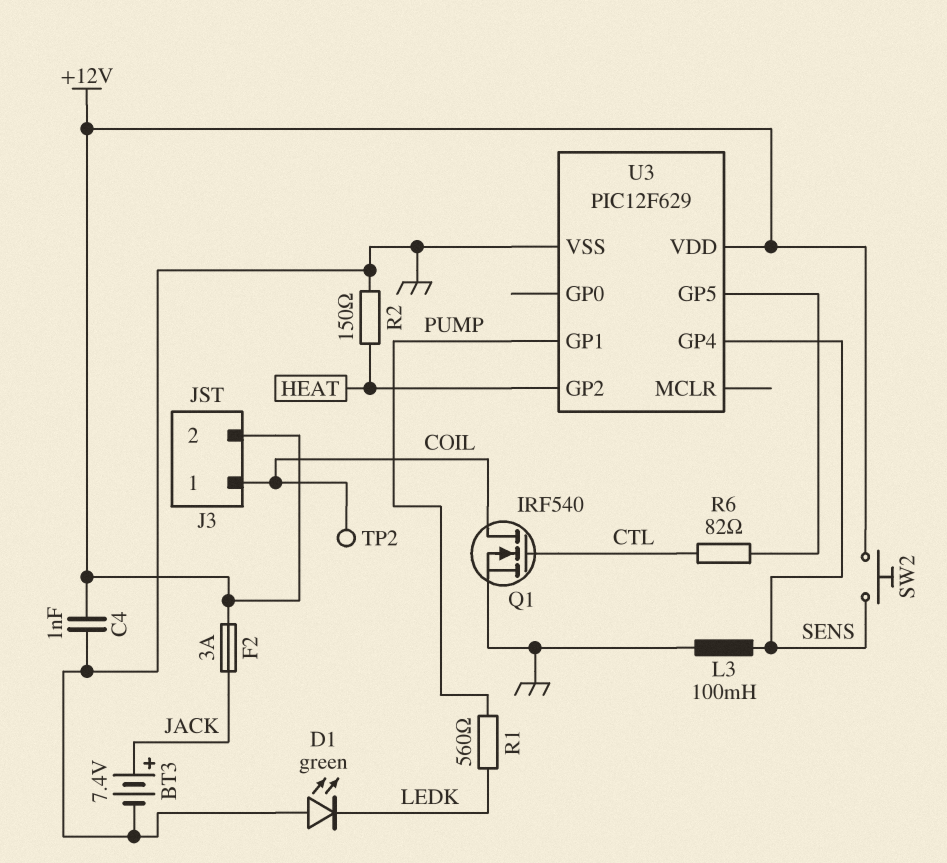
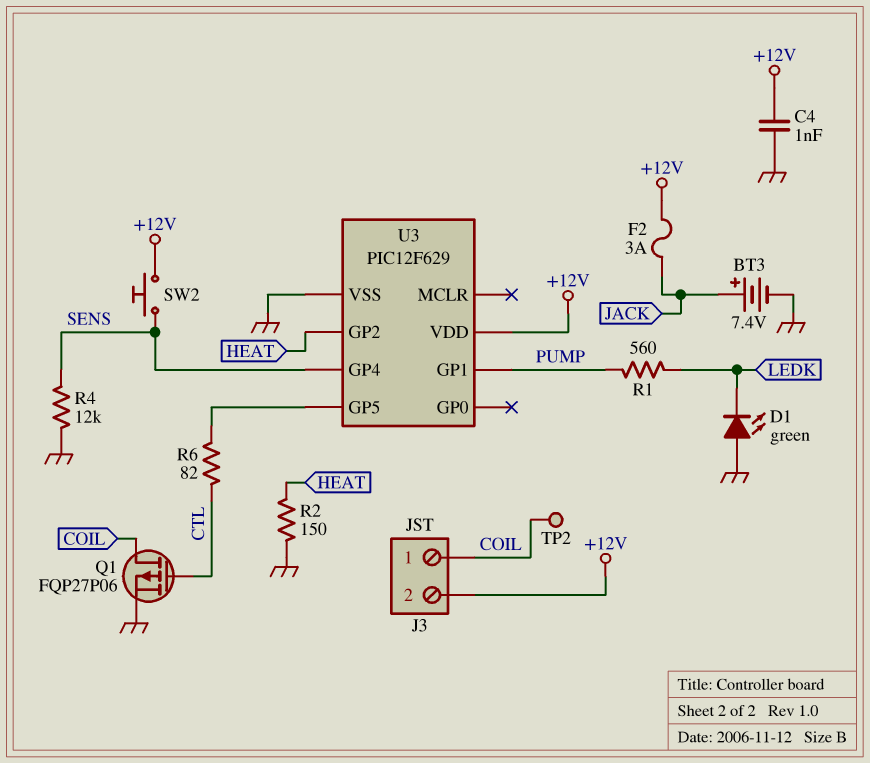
L3: 100mH (GND, SENS) -> none
Q1: NMOS IRF540 (G CTL, D COIL, S GND) -> PMOS FQP27P06 (G CTL, D COIL, S GND)
R4: none -> 12k (GND, SENS)

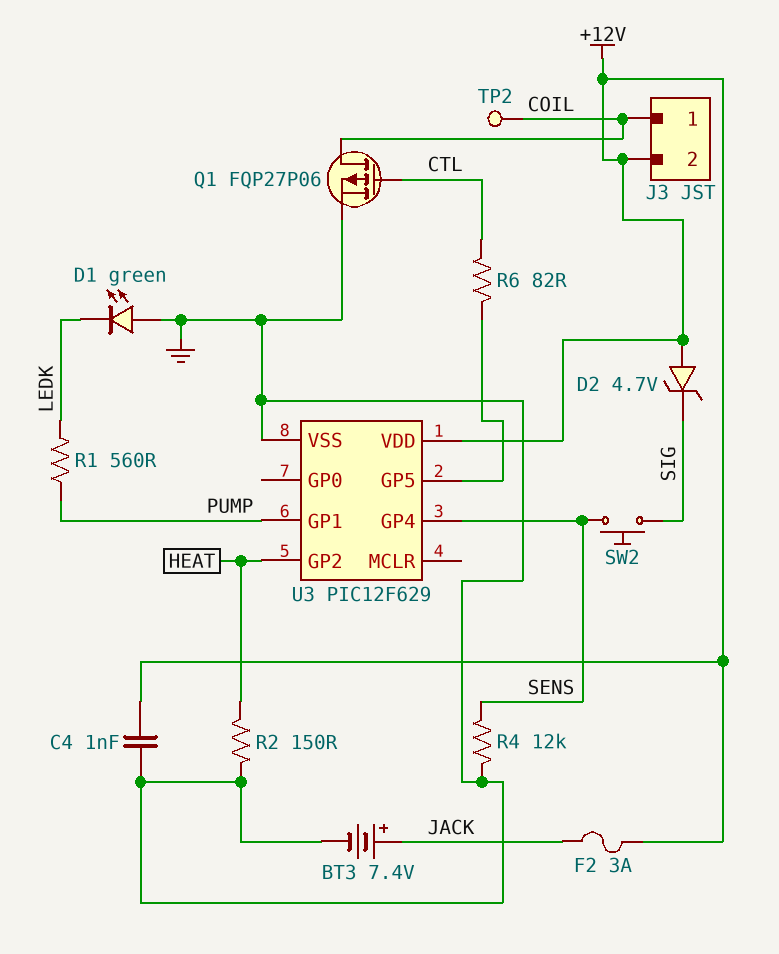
D2: none -> zener 4.7V (A +12V, K SIG)
SW2: button (+12V, SENS) -> button (SENS, SIG)

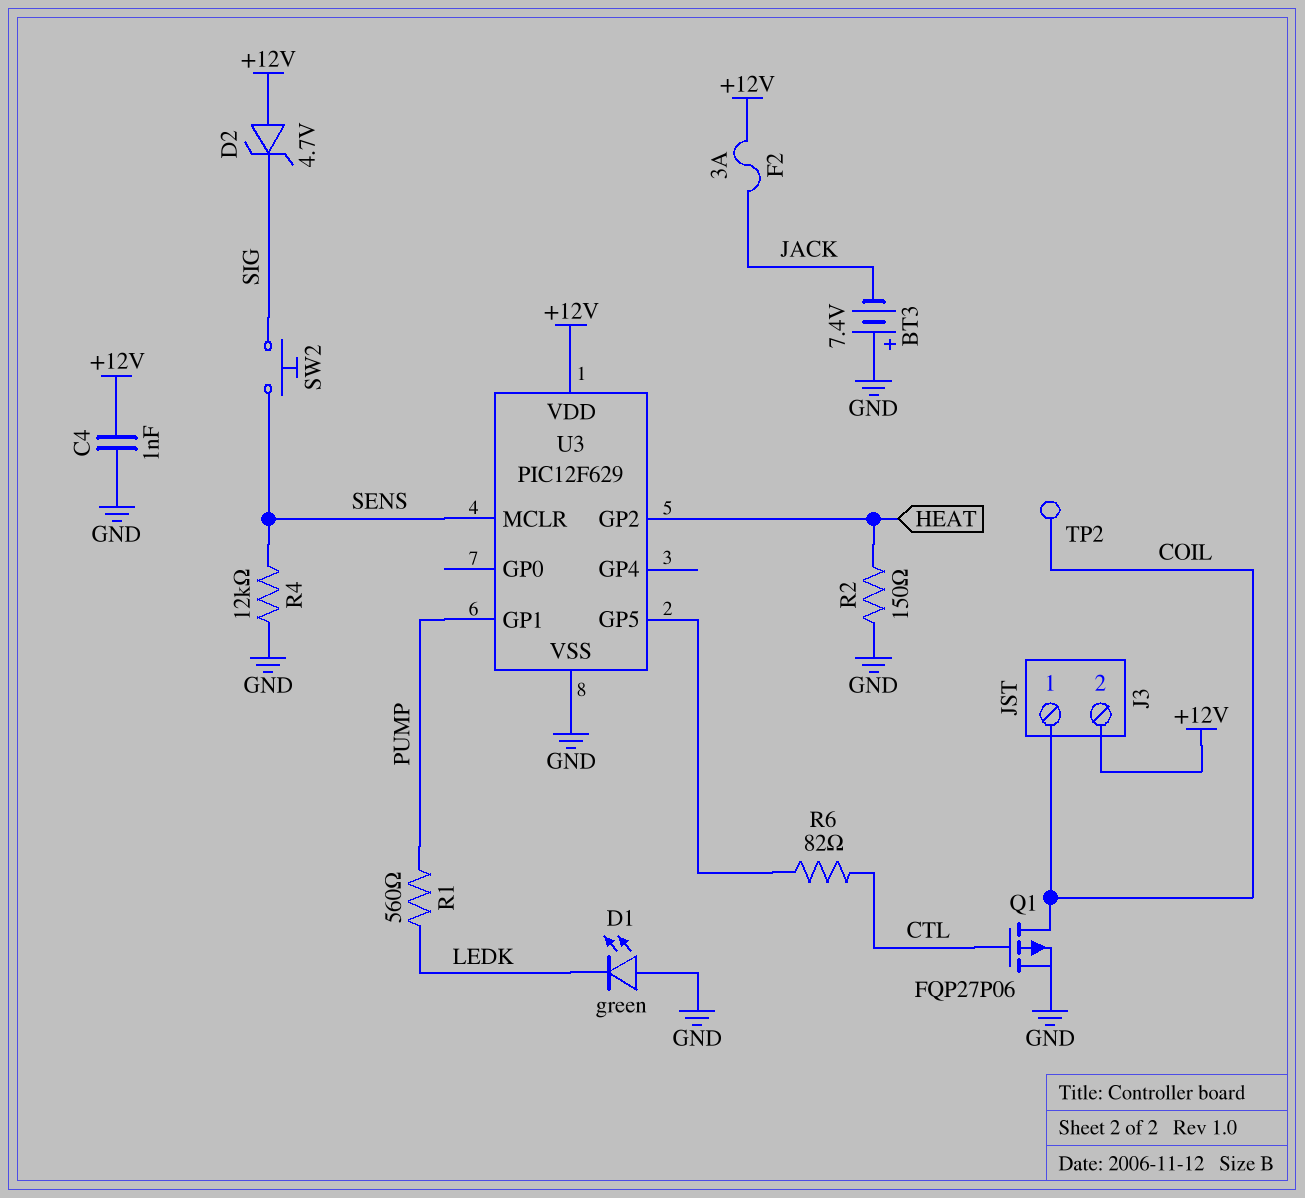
BT3: 7.4V (plus JACK, minus GND) -> 7.4V (plus GND, minus JACK)
U3 pin GP4: SENS -> none
U3 pin MCLR: none -> SENS

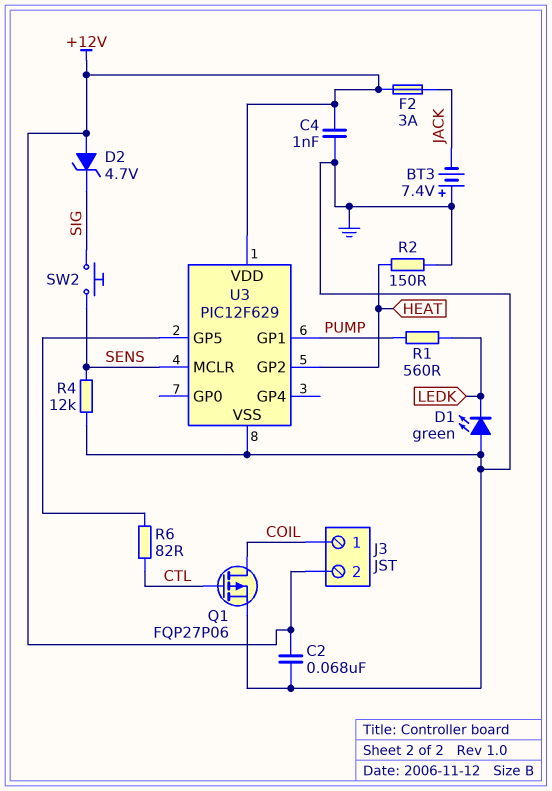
C2: none -> 68nF (+12V, GND)
TP2: test point (COIL) -> none

